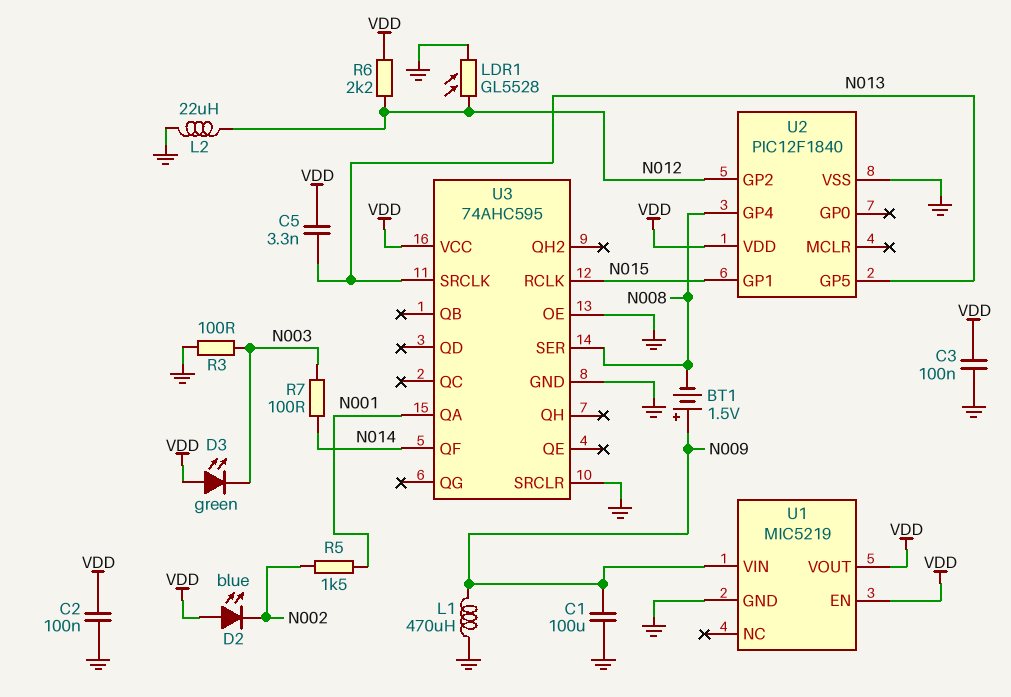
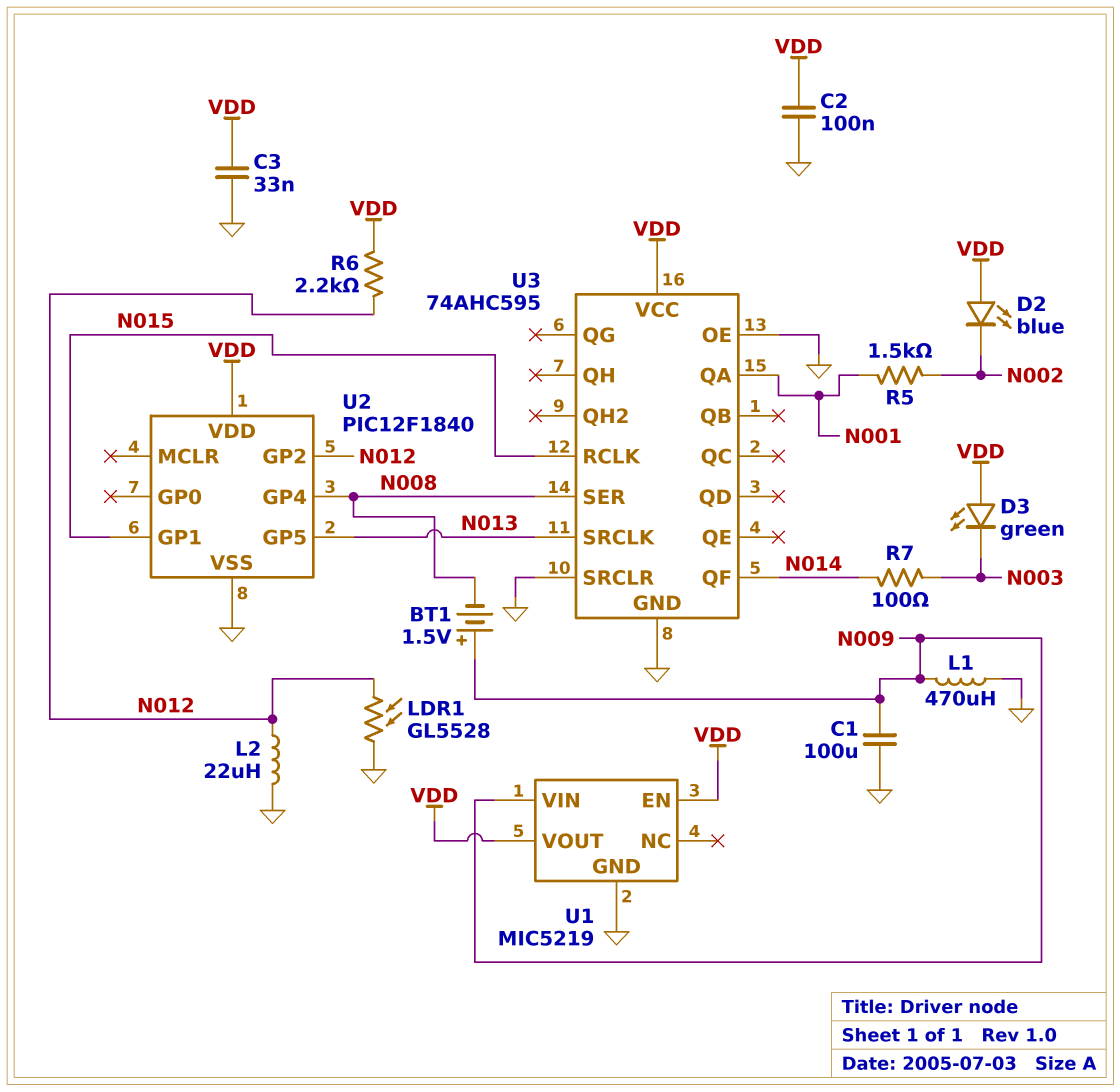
C3: 100nF (GND, VDD) -> 33nF (GND, VDD)
C5: 3.3nF (N013, VDD) -> none
R3: 100 (GND, N003) -> none

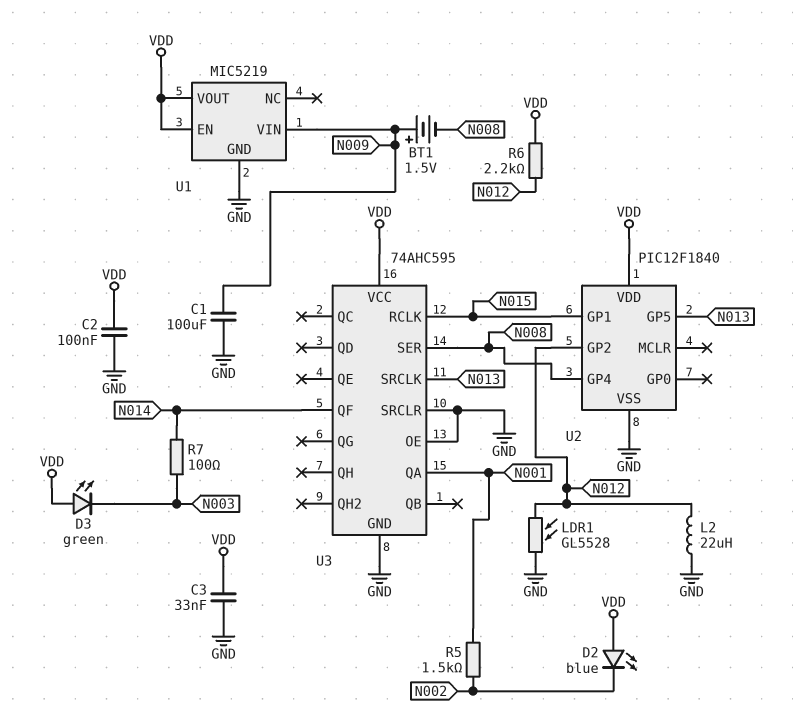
L1: 470uH (GND, N009) -> none

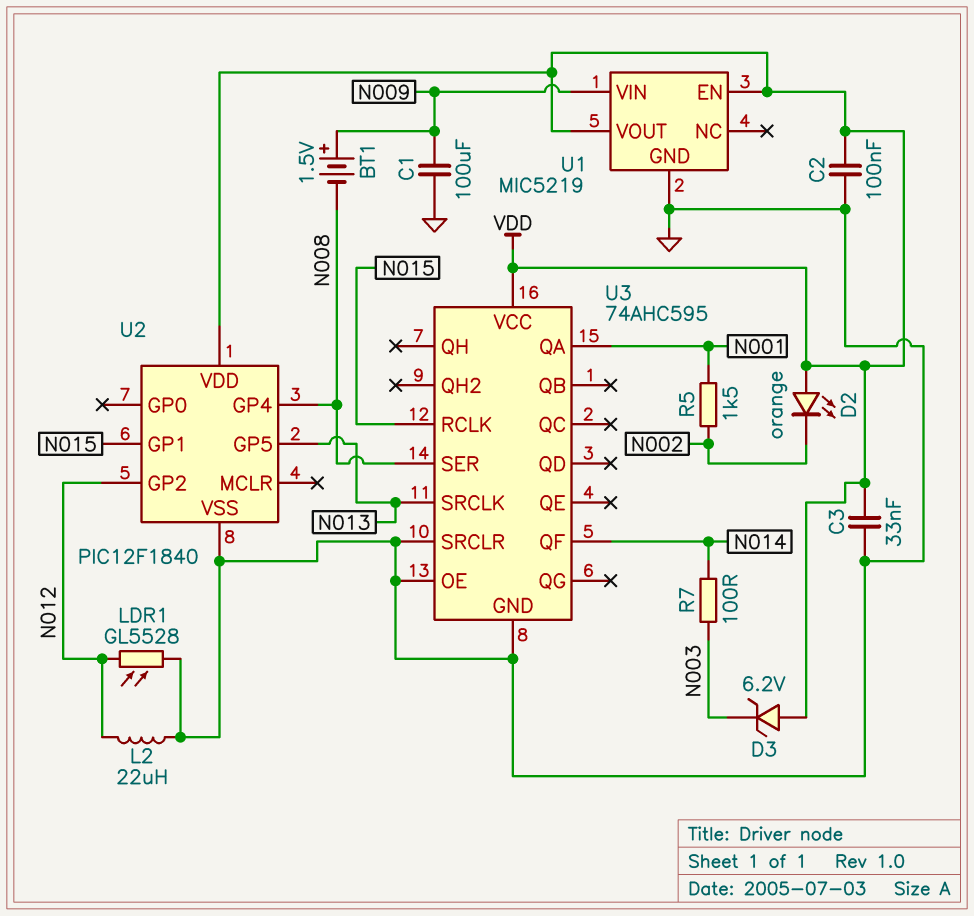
D2: LED blue (A VDD, K N002) -> LED orange (A VDD, K N002)
D3: LED green (A VDD, K N003) -> zener 6.2V (A VDD, K N003)
R6: 2.2k (N012, VDD) -> none

